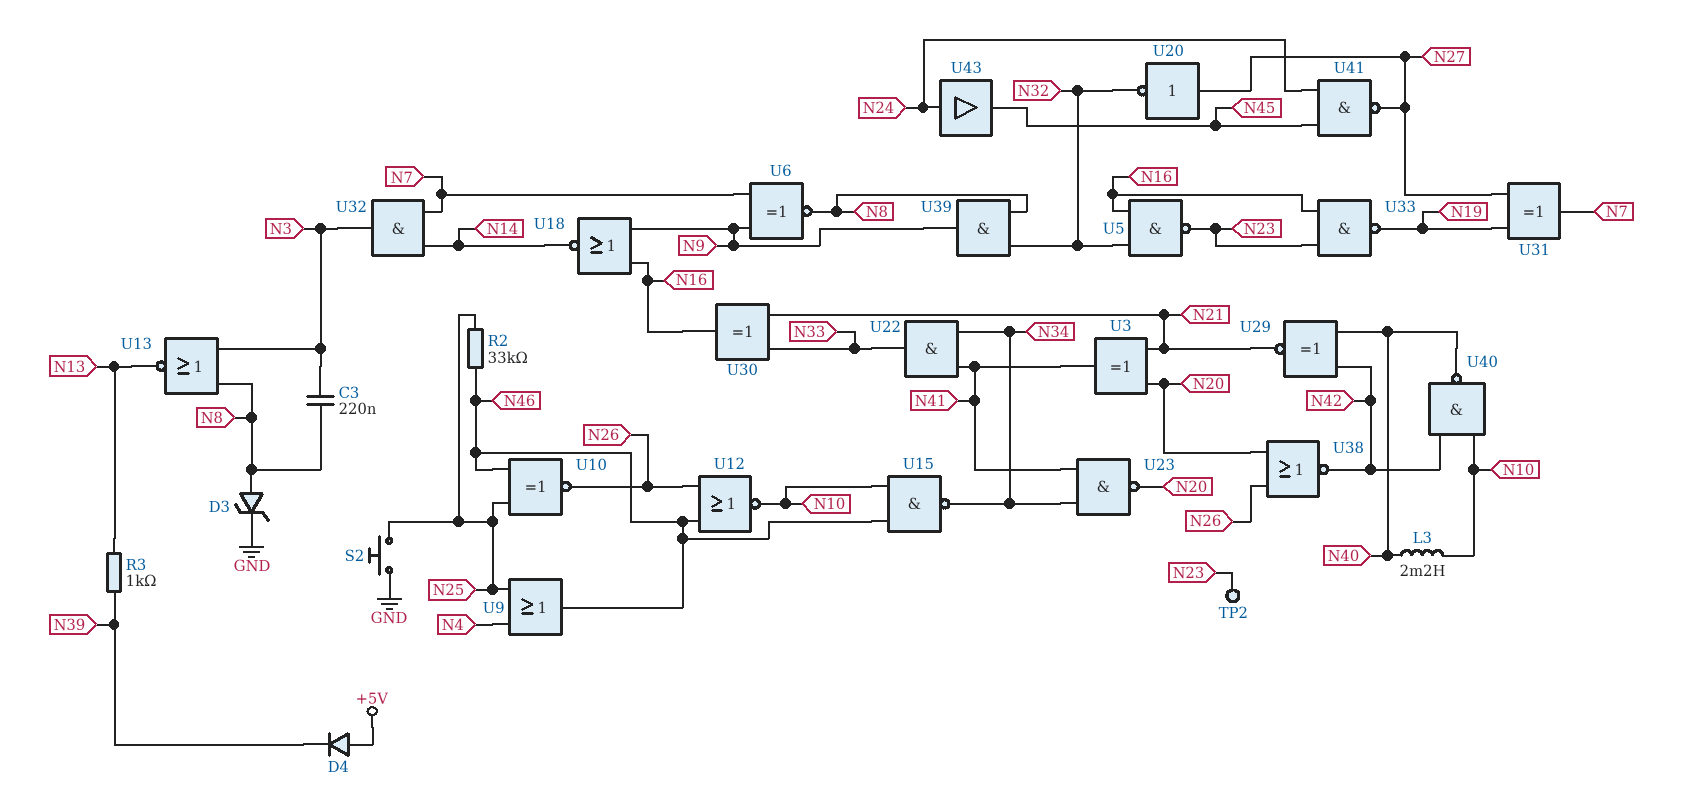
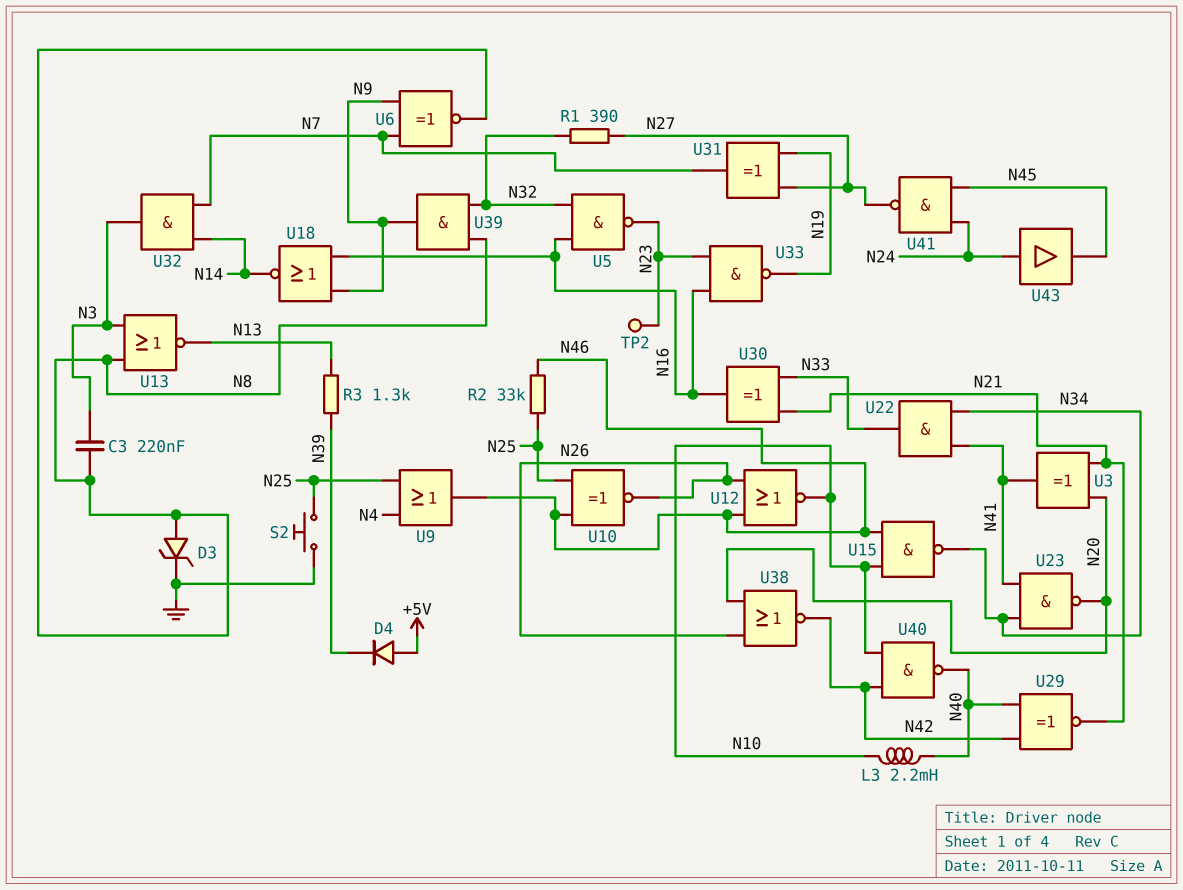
R1: none -> 390 (N27, N32)
R3: 1k (N13, N39) -> 1.3k (N13, N39)
U20: NOT (in N27, out N32) -> none

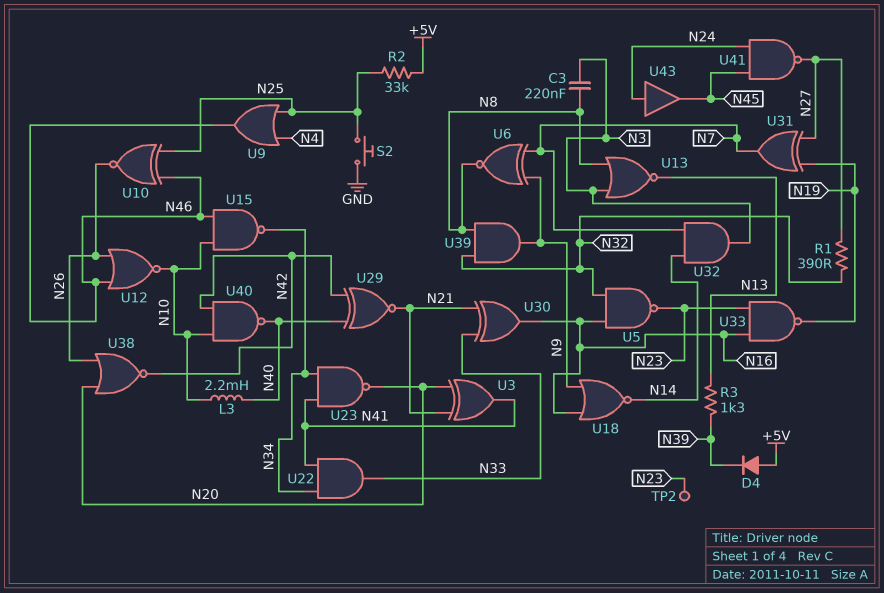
D3: zener (A N8, K GND) -> none
R2: 33k (N25, N46) -> 33k (+5V, N25)

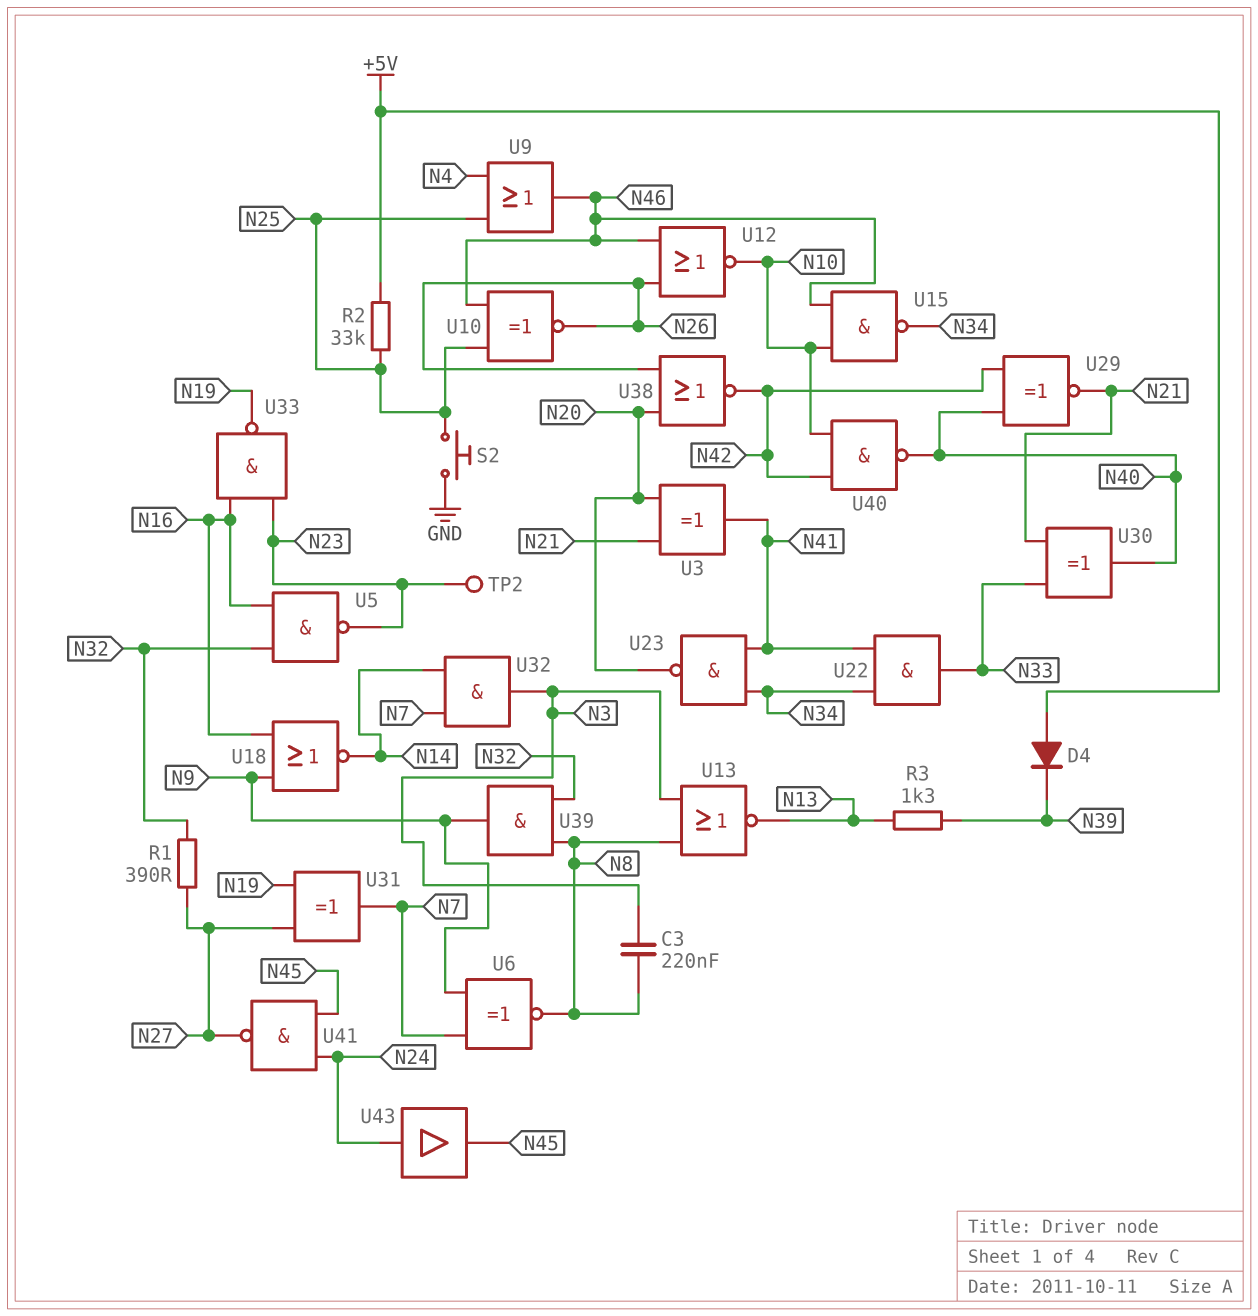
L3: 2.2mH (N10, N40) -> none
U30: XOR (in N21, in N33, out N16) -> XOR (in N21, in N33, out N40)

